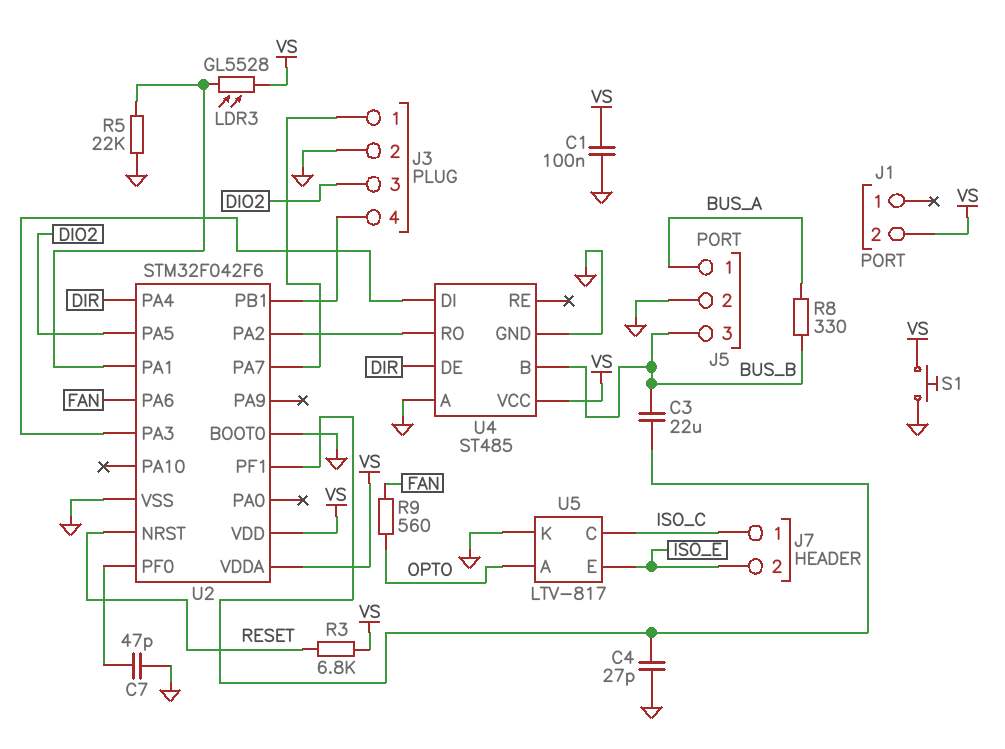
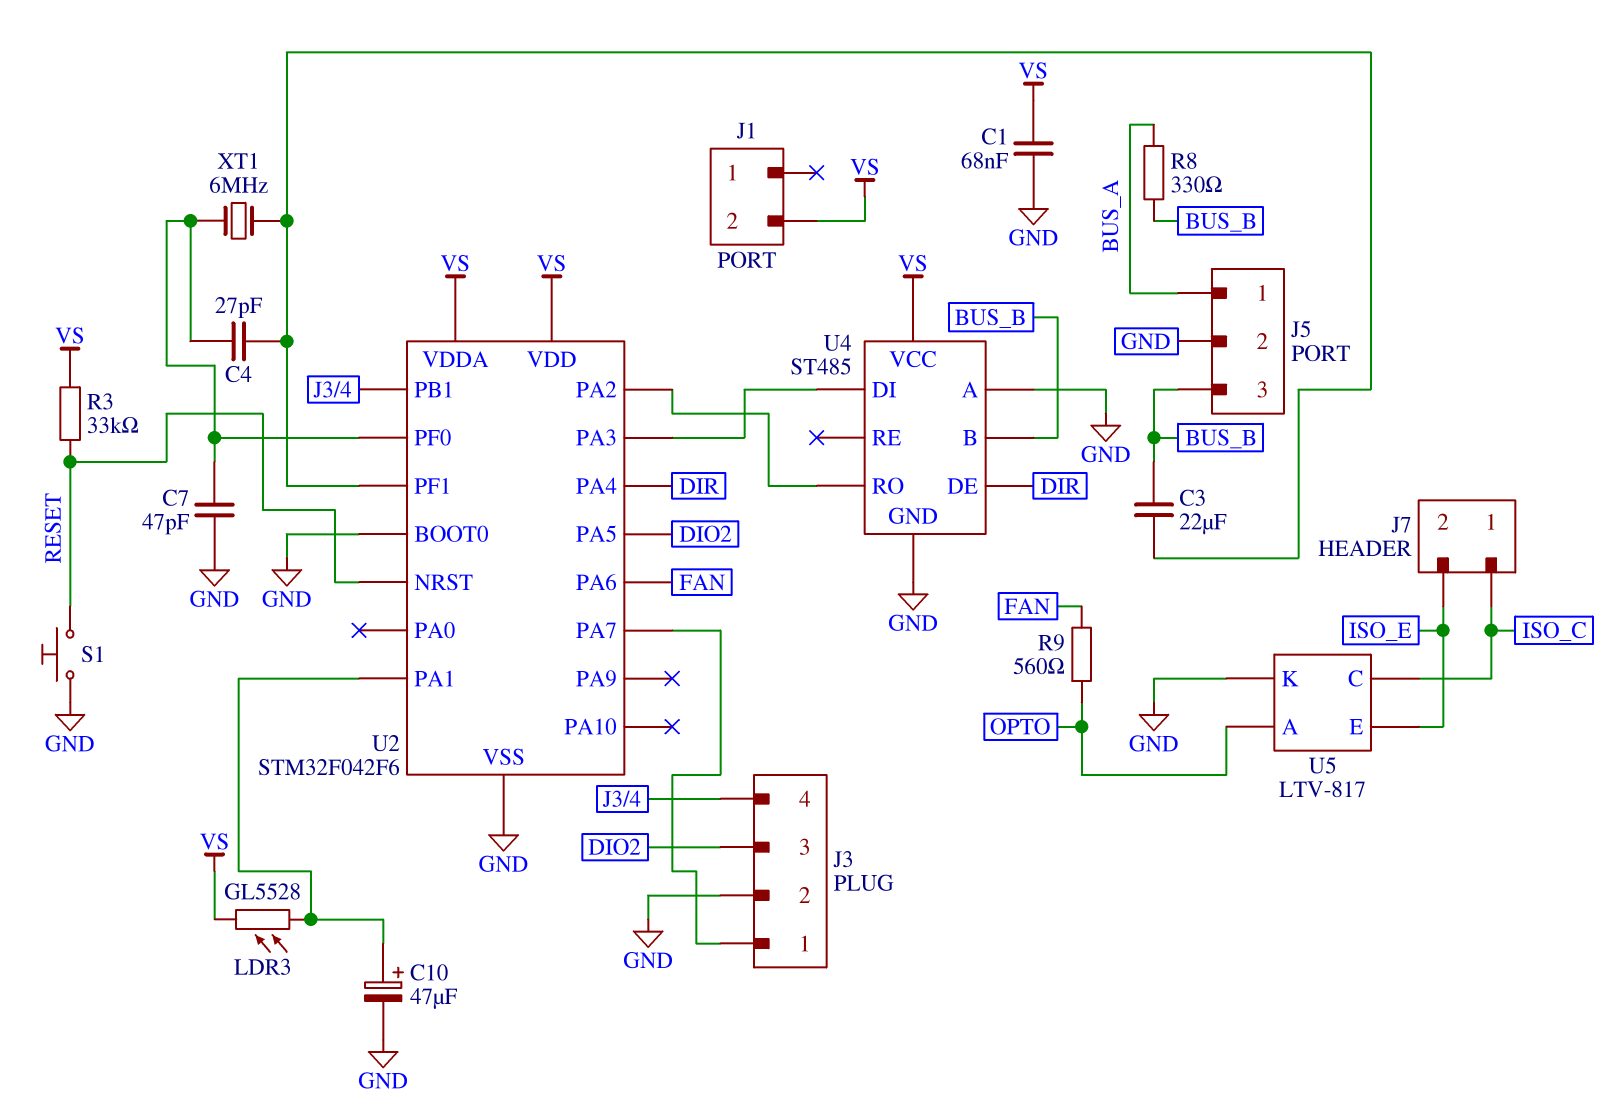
C1: 100nF (GND, VS) -> 68nF (GND, VS)
C4: 27pF (GND, U2/PF1) -> 27pF (U2/PF0, U2/PF1)
C10: none -> 47uF (plus U2/PA1, minus GND)
R3: 6.8k (RESET, VS) -> 33k (RESET, VS)
R5: 22k (GND, U2/PA1) -> none
S1: button (GND, VS) -> button (GND, RESET)
XT1: none -> 6MHz (U2/PF0, U2/PF1)

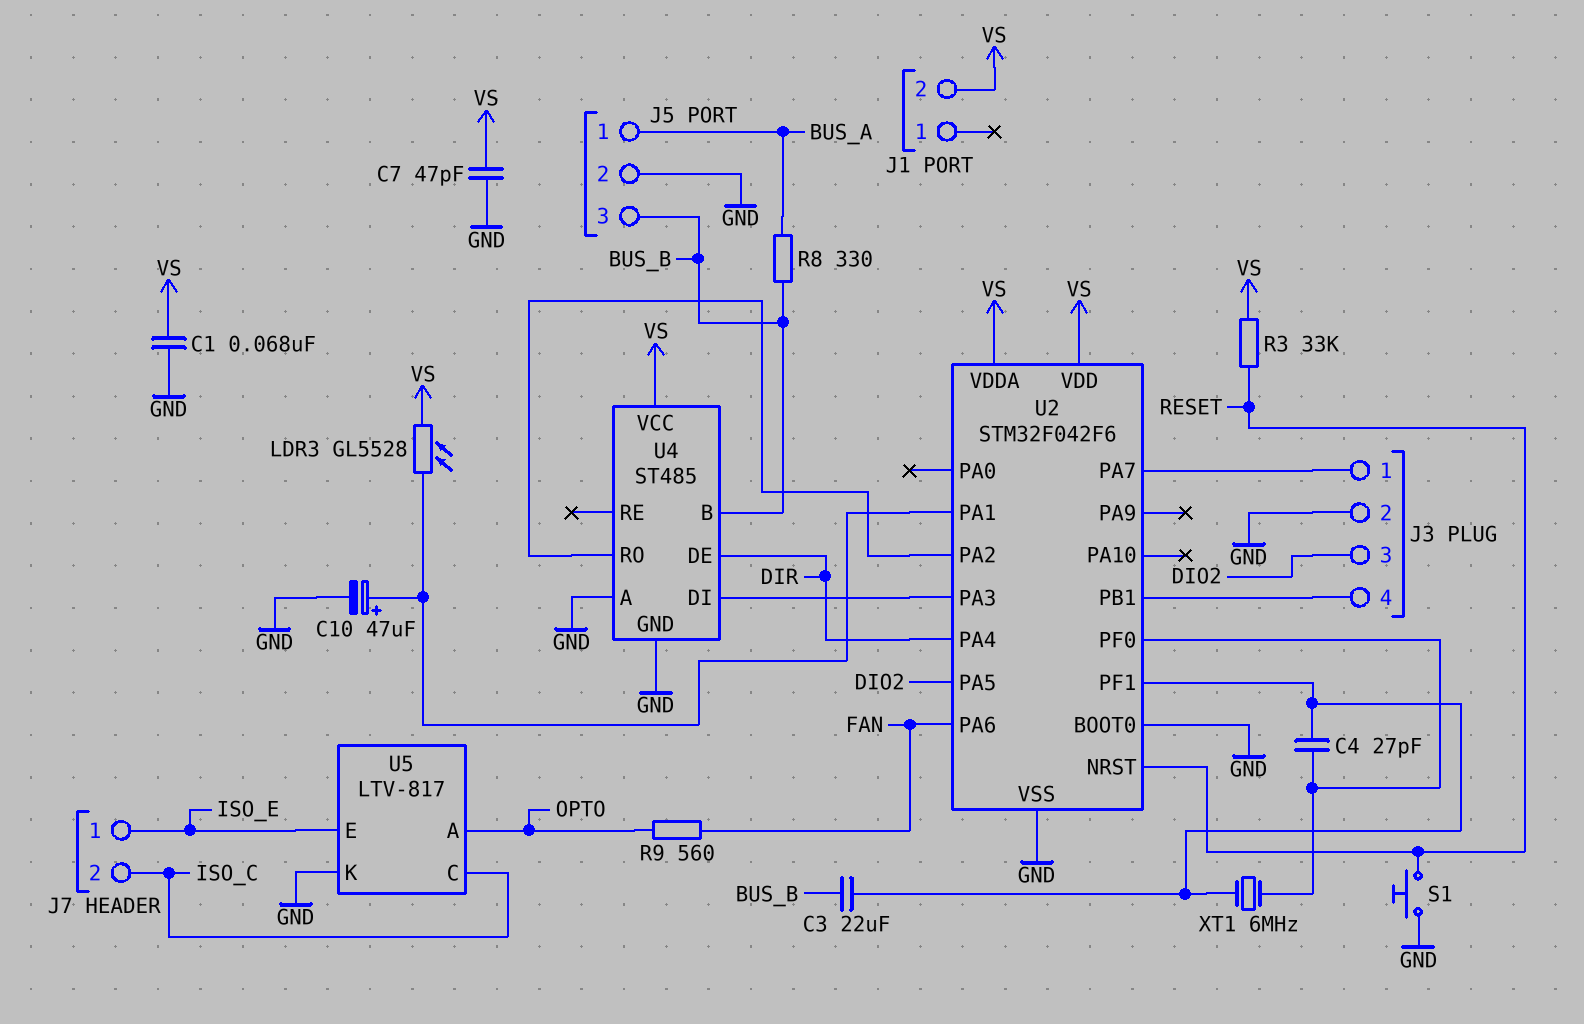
C7: 47pF (GND, U2/PF0) -> 47pF (GND, VS)
J7 pin 1: ISO_C -> ISO_E
J7 pin 2: ISO_E -> ISO_C

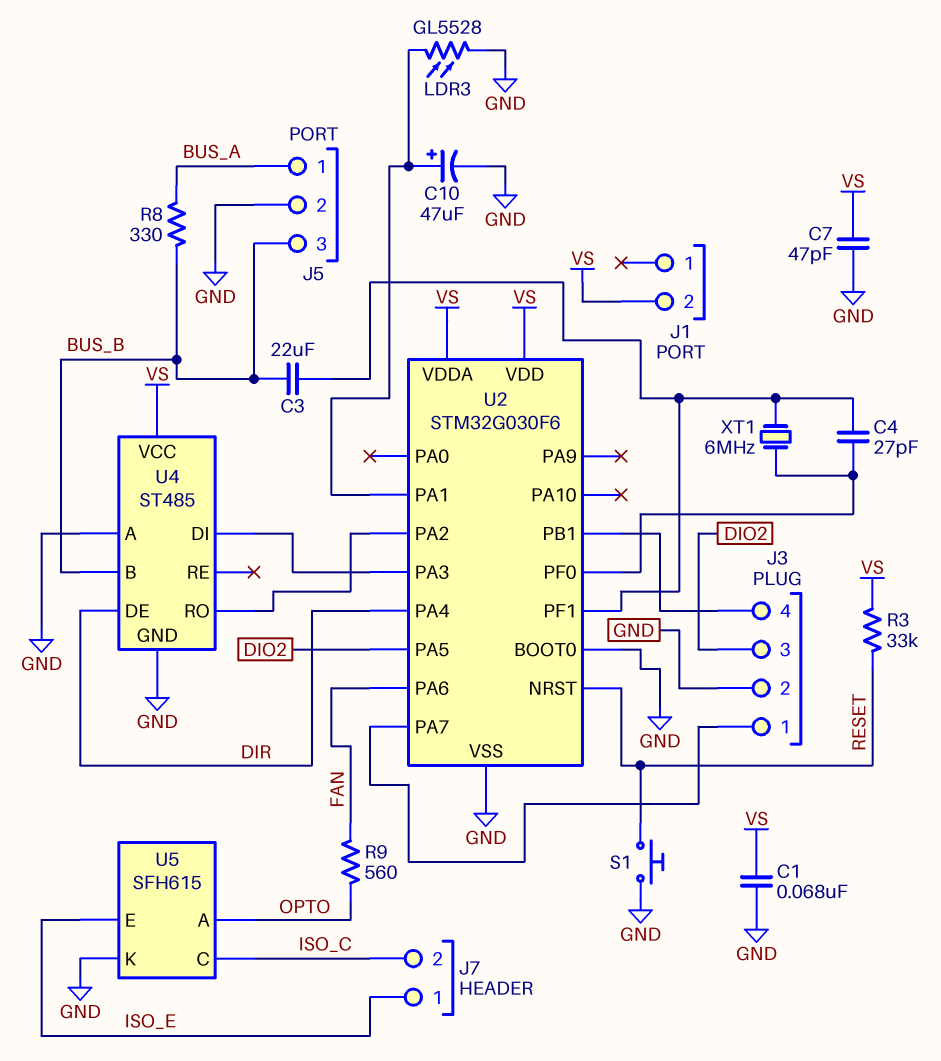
LDR3: GL5528 (U2/PA1, VS) -> GL5528 (GND, U2/PA1)
U2: STM32F042F6 -> STM32G030F6
U5: LTV-817 -> SFH615

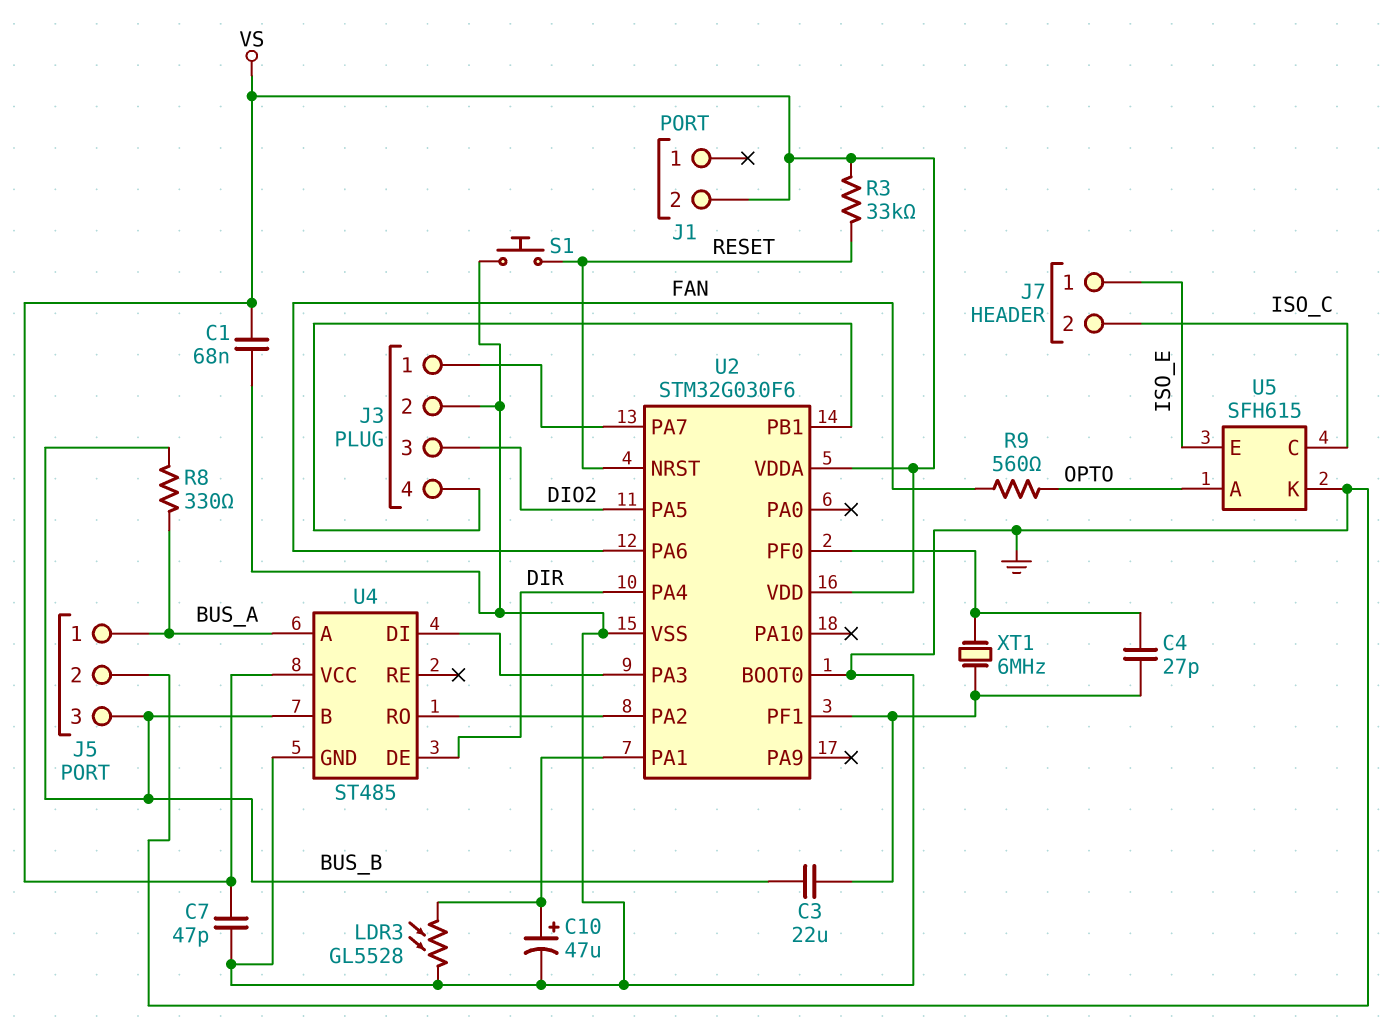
U4 pin A: GND -> BUS_A

